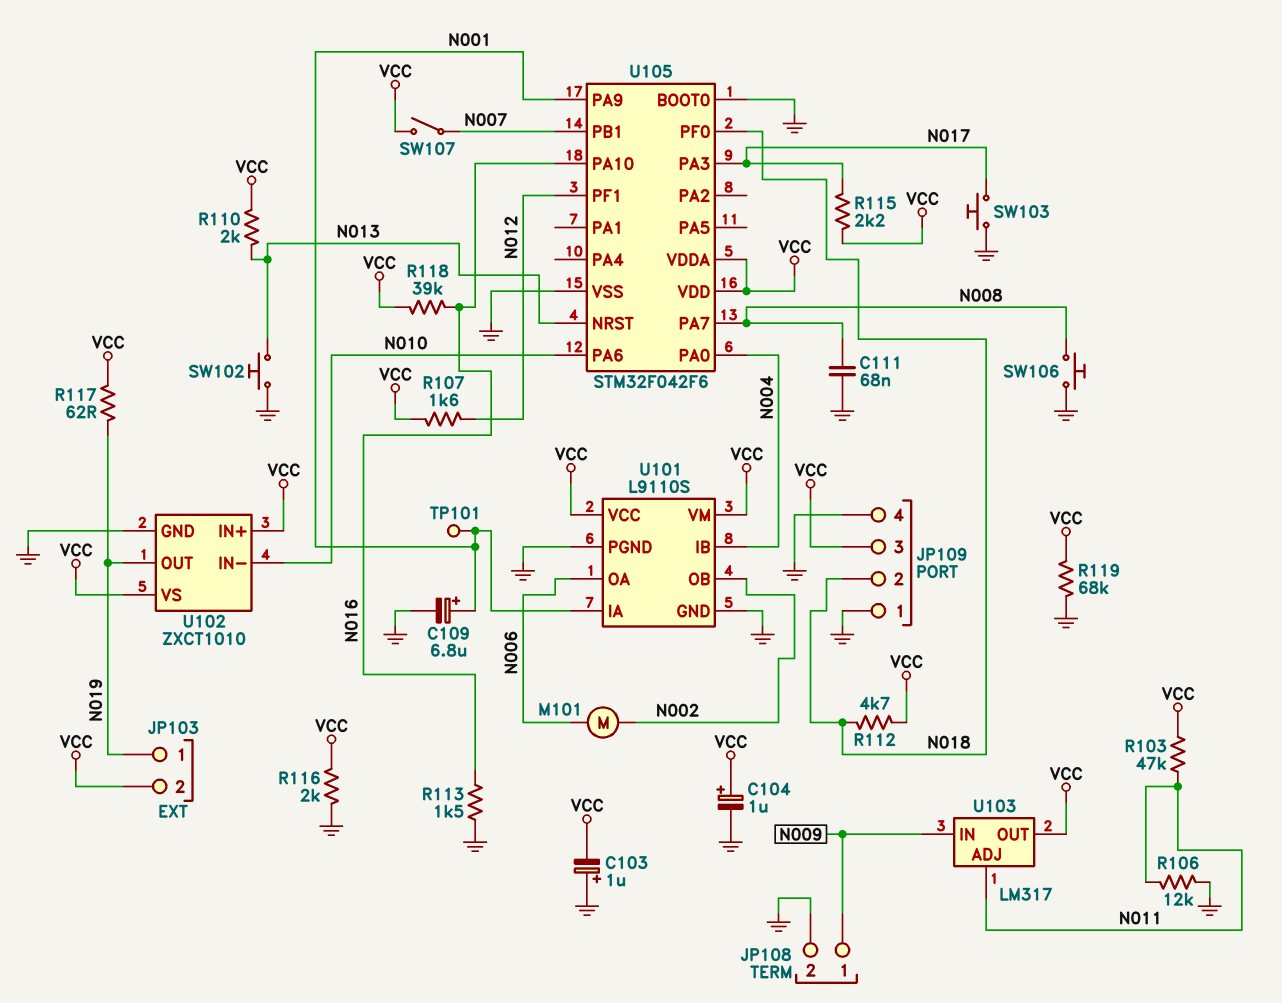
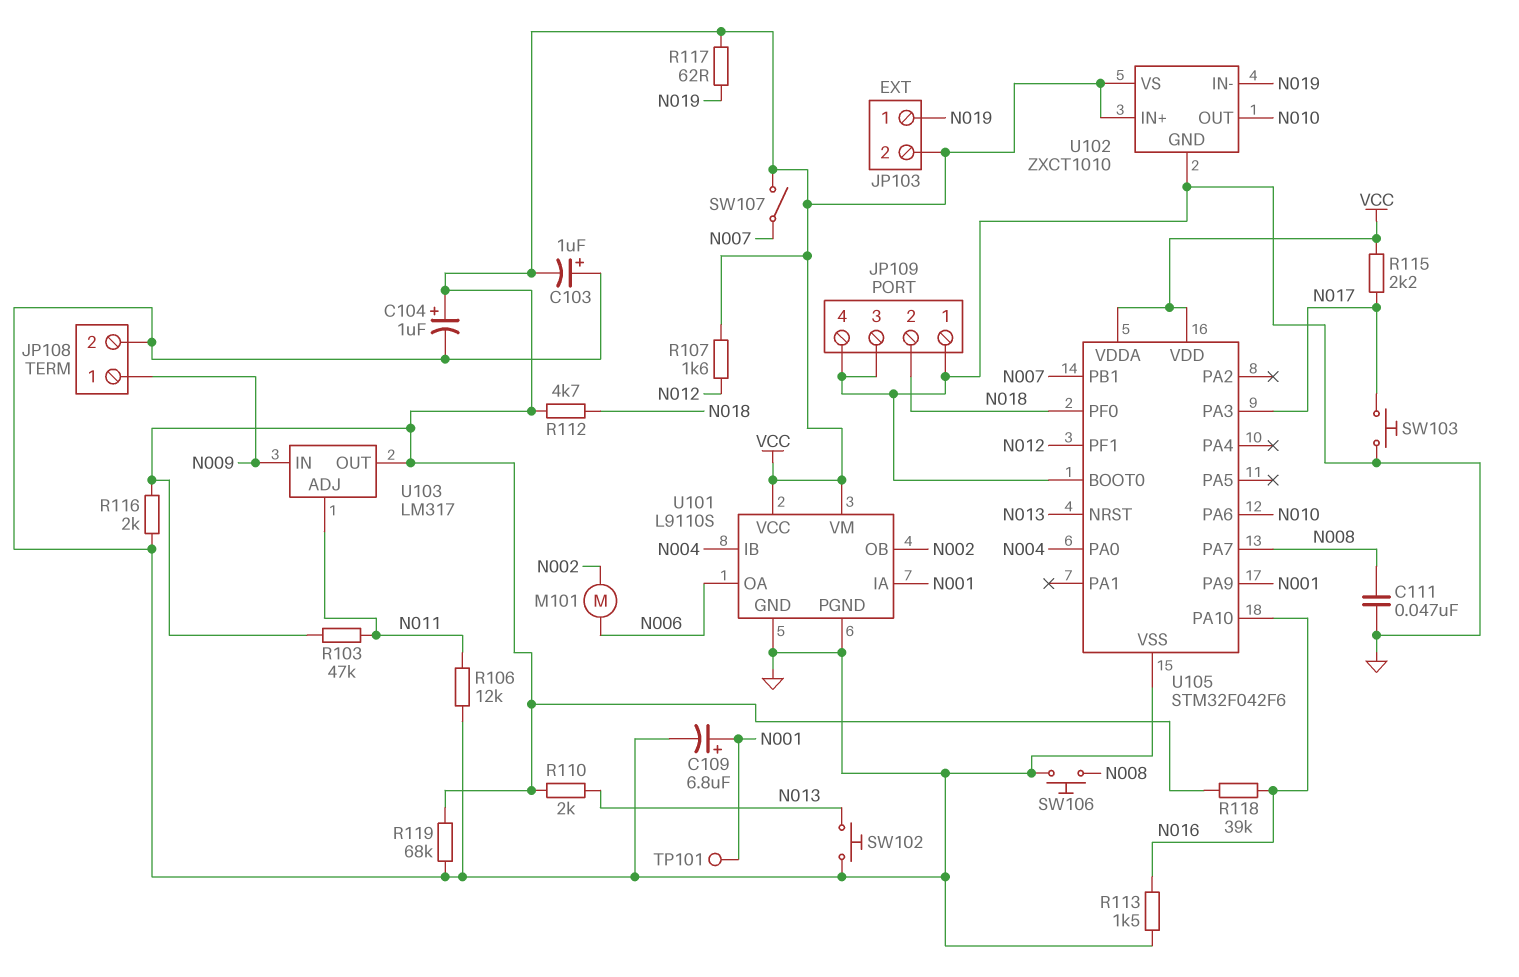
C111: 68nF (GND, N008) -> 47nF (GND, N008)
JP109 pin 3: VCC -> GND
U102 pin IN-: N010 -> N019
U102 pin OUT: N019 -> N010

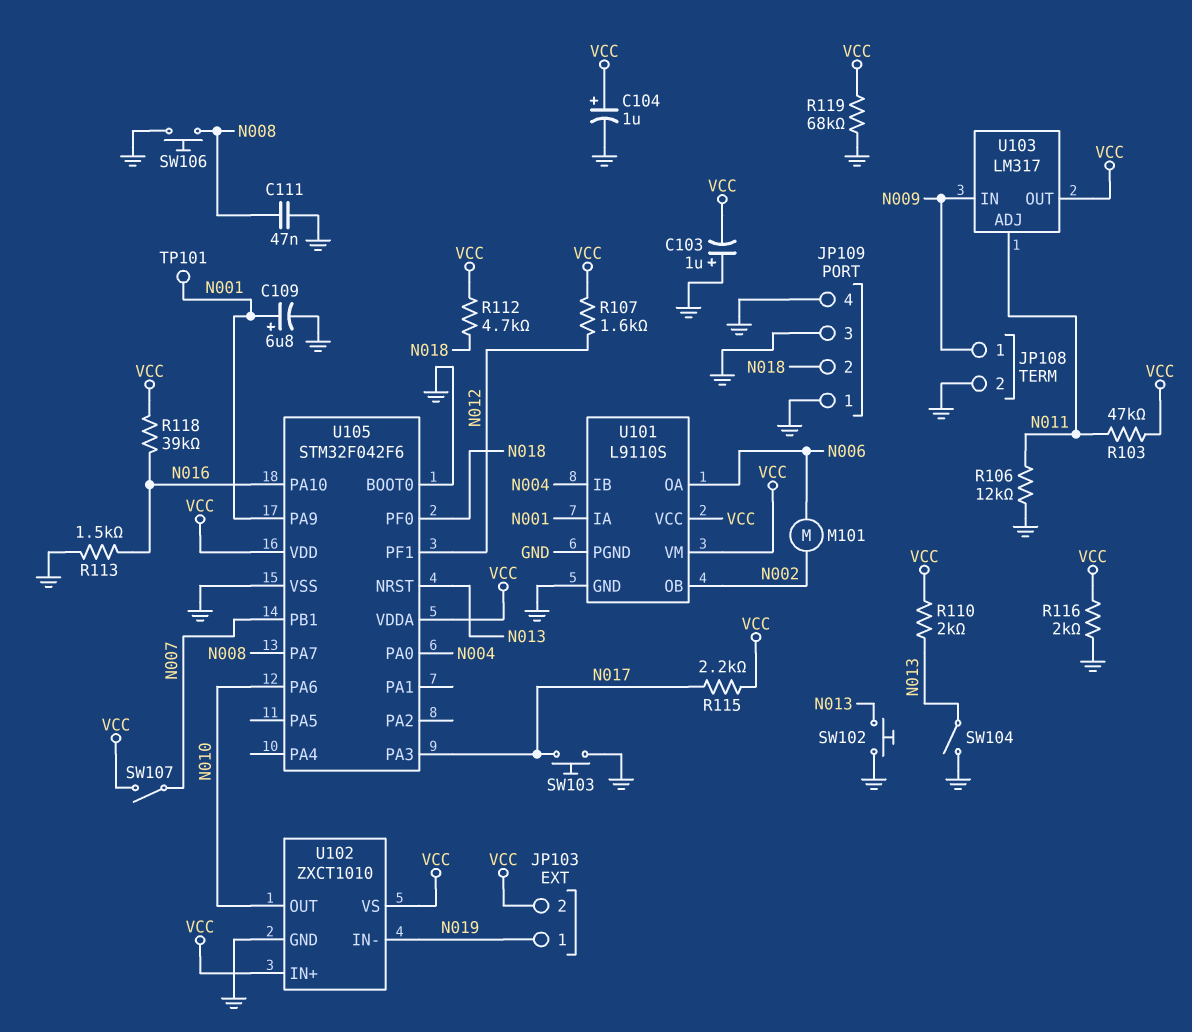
R117: 62 (N019, VCC) -> none
SW104: none -> switch (GND, N013)

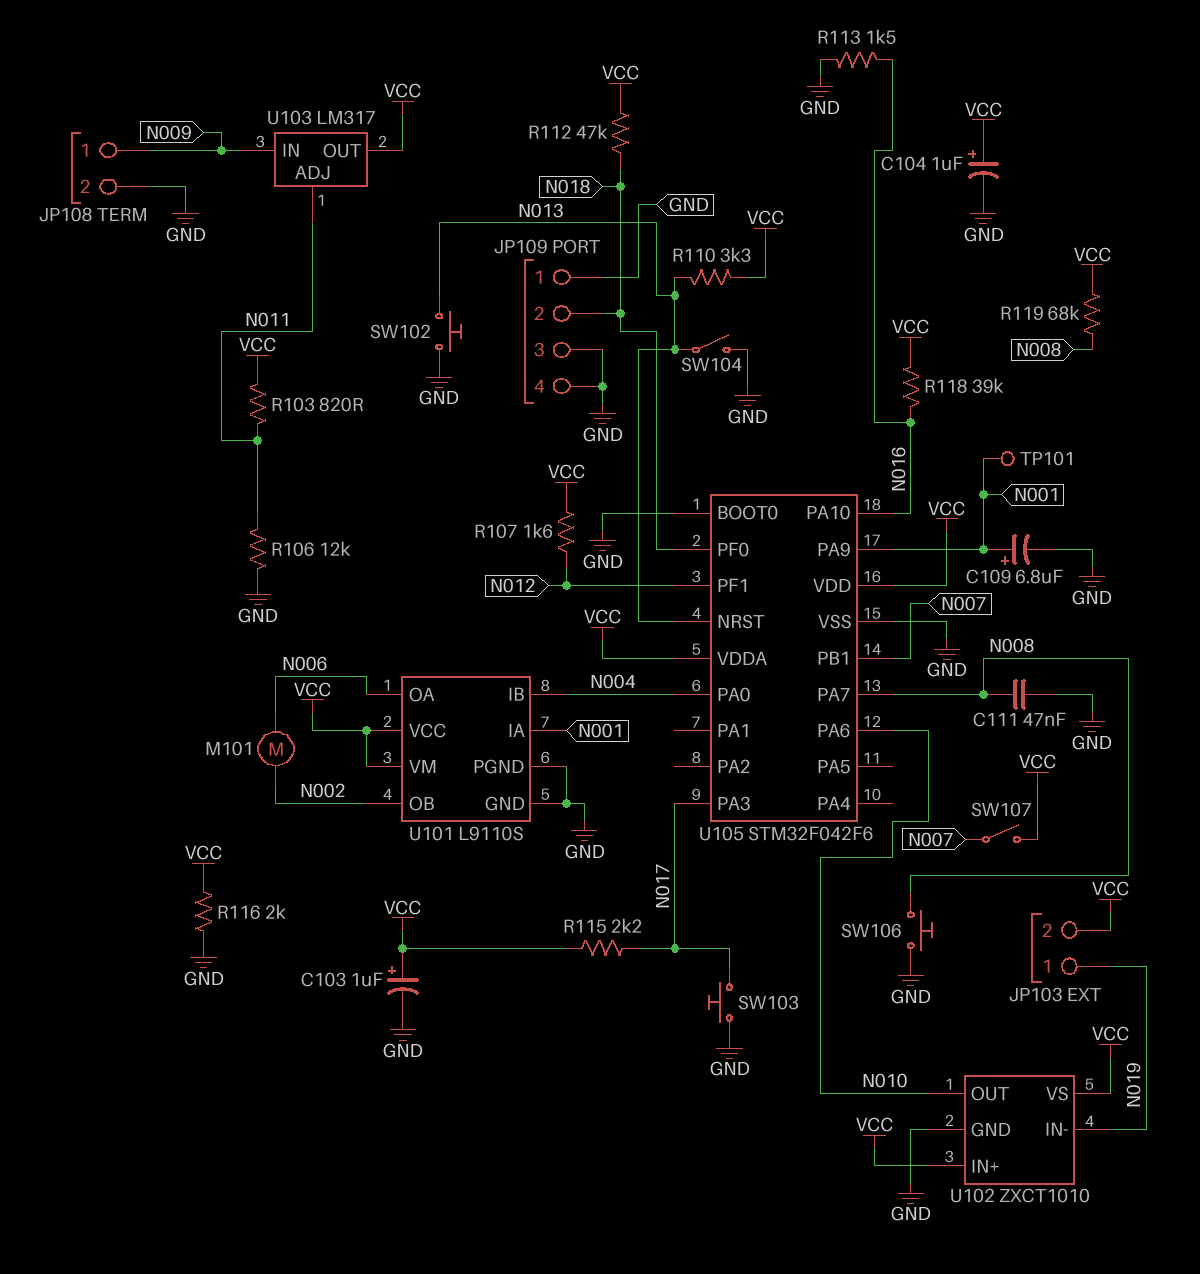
C103: 1uF (plus GND, minus VCC) -> 1uF (plus VCC, minus GND)
R103: 47k (N011, VCC) -> 820 (N011, VCC)
R110: 2k (N013, VCC) -> 3.3k (N013, VCC)
R112: 4.7k (N018, VCC) -> 47k (N018, VCC)
R119: 68k (GND, VCC) -> 68k (N008, VCC)

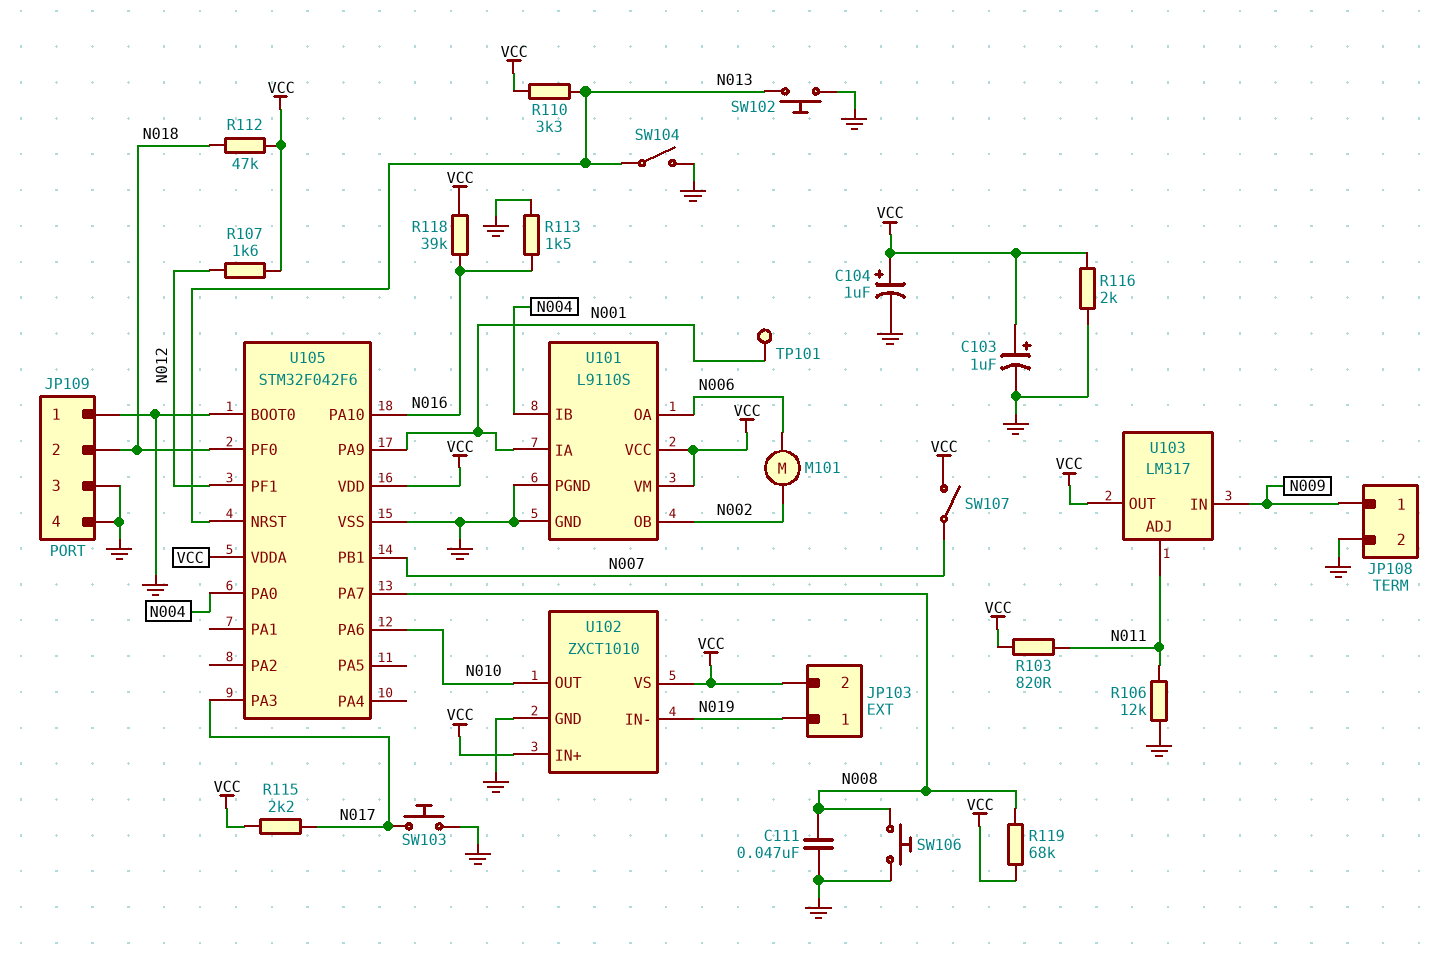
C109: 6.8uF (plus N001, minus GND) -> none

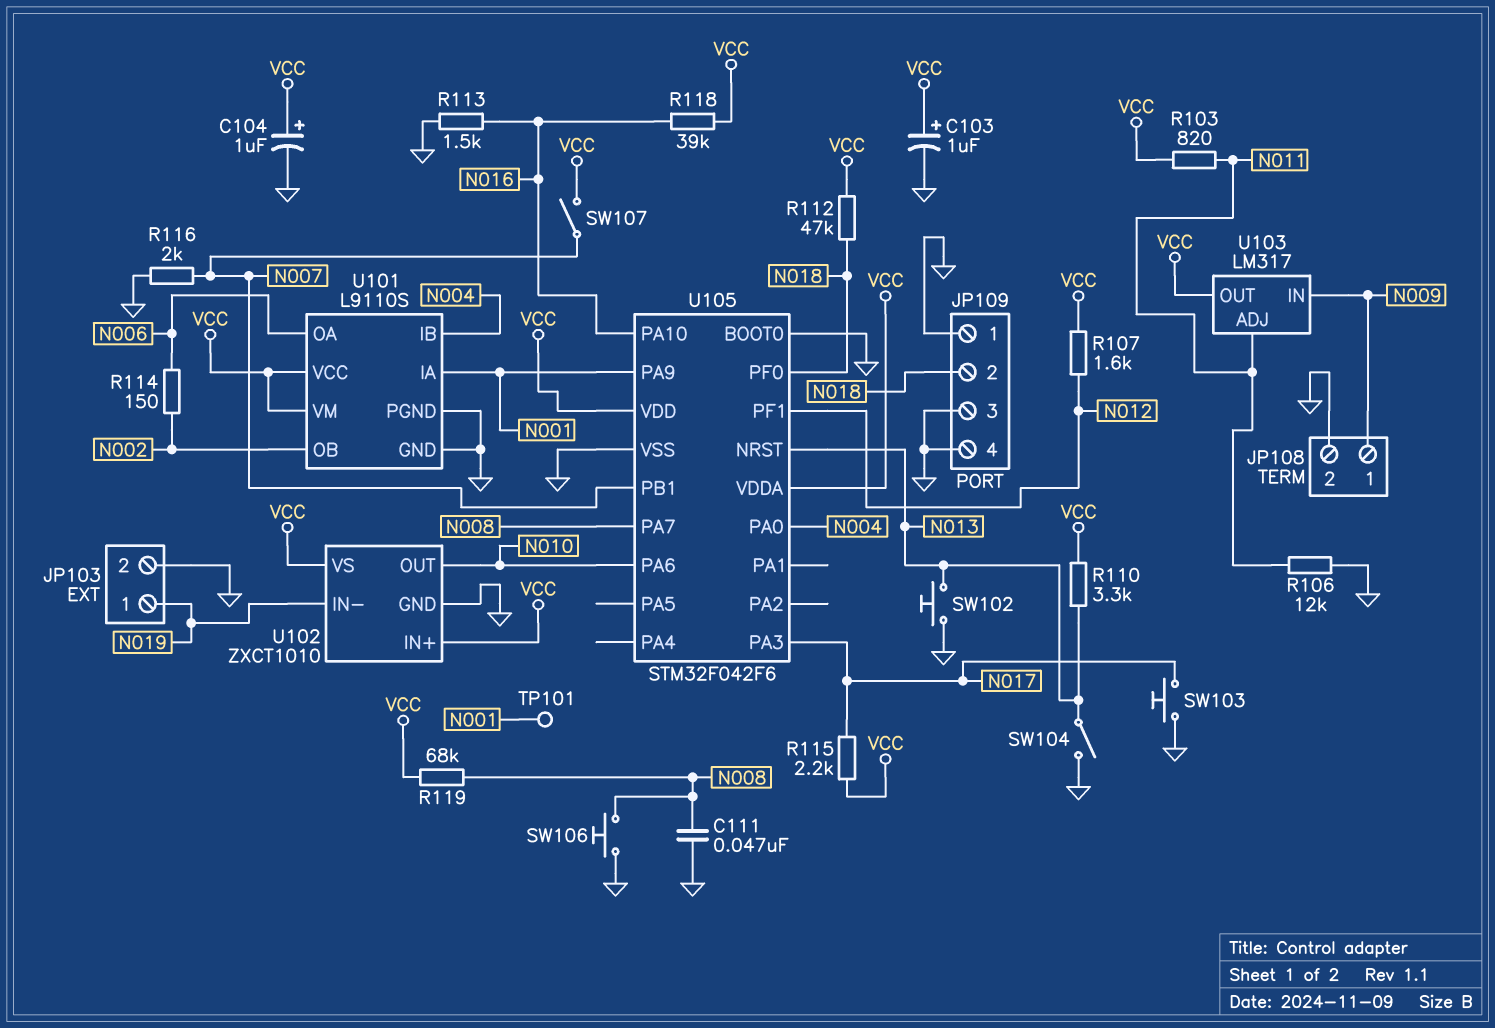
JP103 pin 2: VCC -> GND
M101: motor (N002, N006) -> none
R114: none -> 150 (N002, N006)
R116: 2k (GND, VCC) -> 2k (GND, N007)

